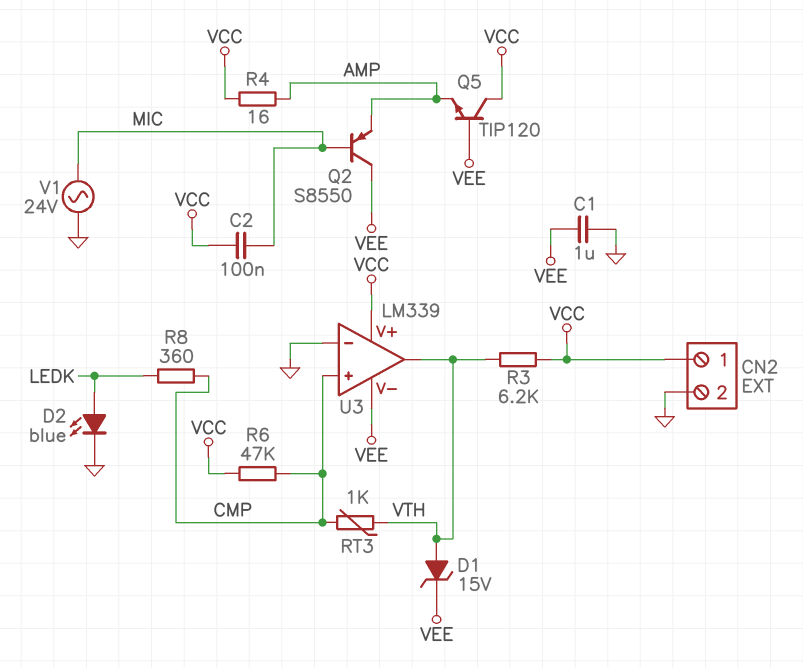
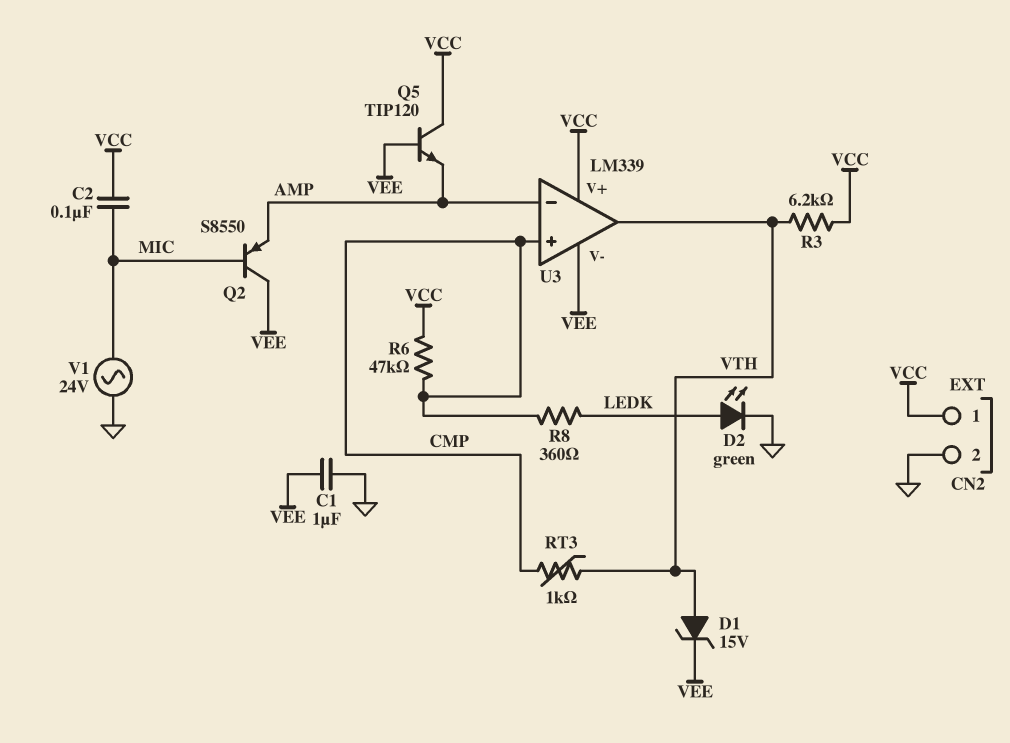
D2: LED blue (A LEDK, K GND) -> LED green (A LEDK, K GND)
R4: 16 (AMP, VCC) -> none
U3 pin in-: GND -> AMP

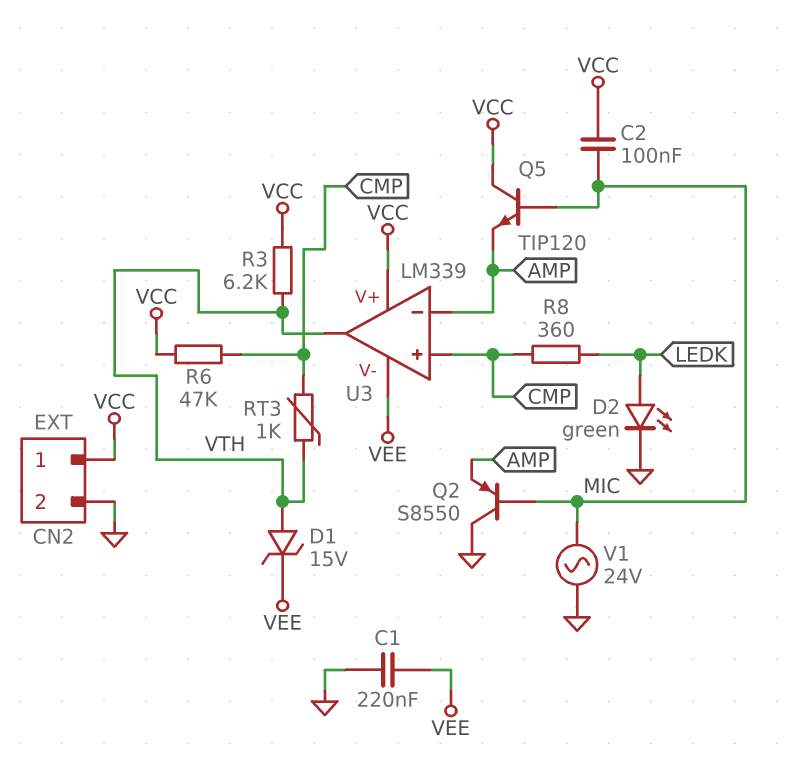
C1: 1uF (GND, VEE) -> 220nF (GND, VEE)
Q2: PNP S8550 (B MIC, C VEE, E AMP) -> PNP S8550 (B MIC, C GND, E AMP)
Q5: NPN TIP120 (B VEE, C VCC, E AMP) -> NPN TIP120 (B MIC, C VCC, E AMP)

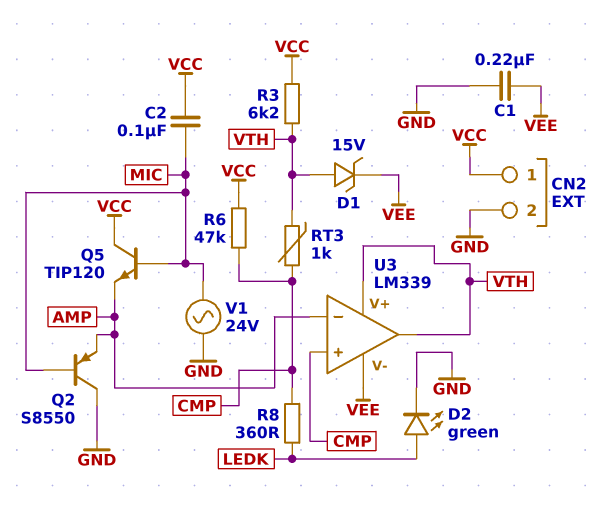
U3 pin V+: VCC -> VTH

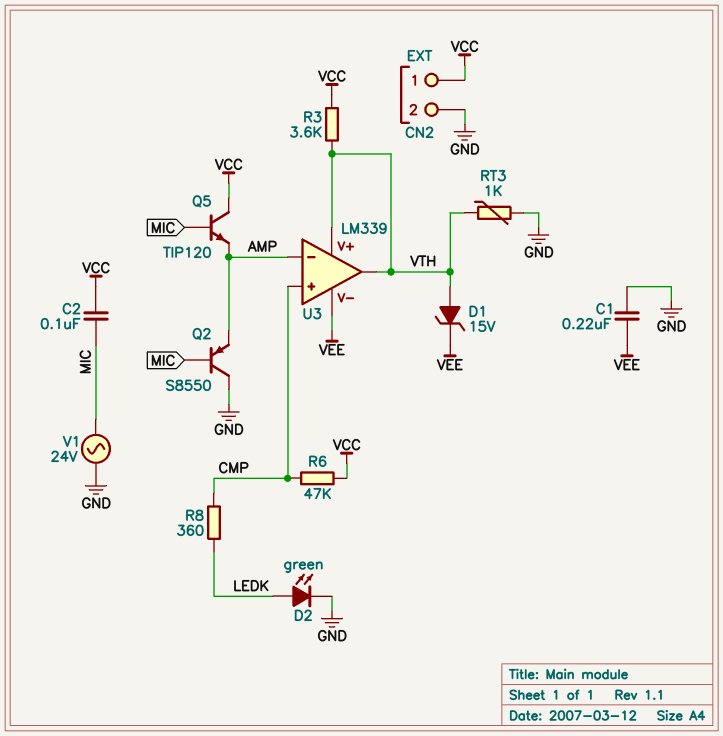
R3: 6.2k (VCC, VTH) -> 3.6k (VCC, VTH)
RT3: 1k (CMP, VTH) -> 1k (GND, VTH)

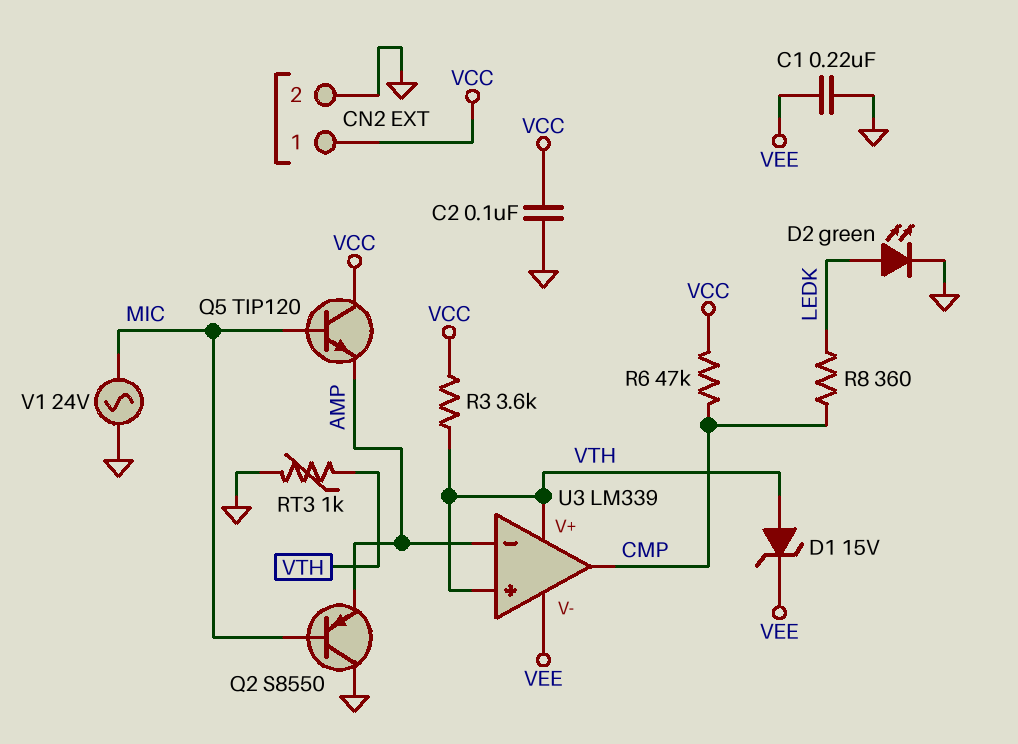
C2: 100nF (MIC, VCC) -> 100nF (GND, VCC)
U3 pin in+: CMP -> VTH
U3 pin out: VTH -> CMP

